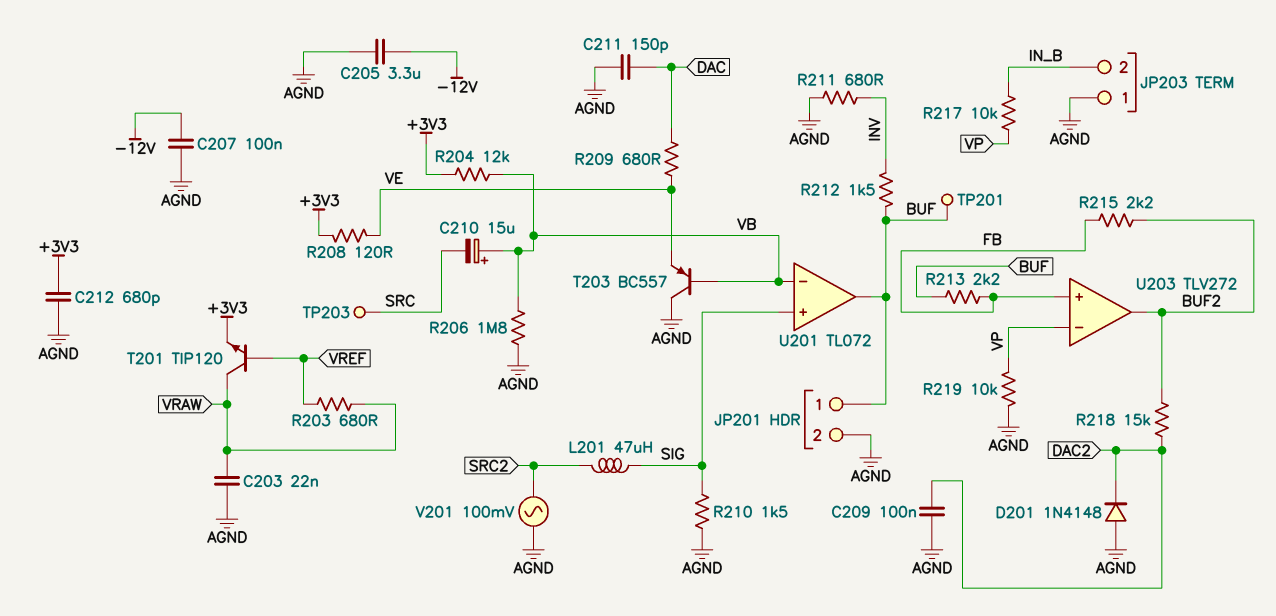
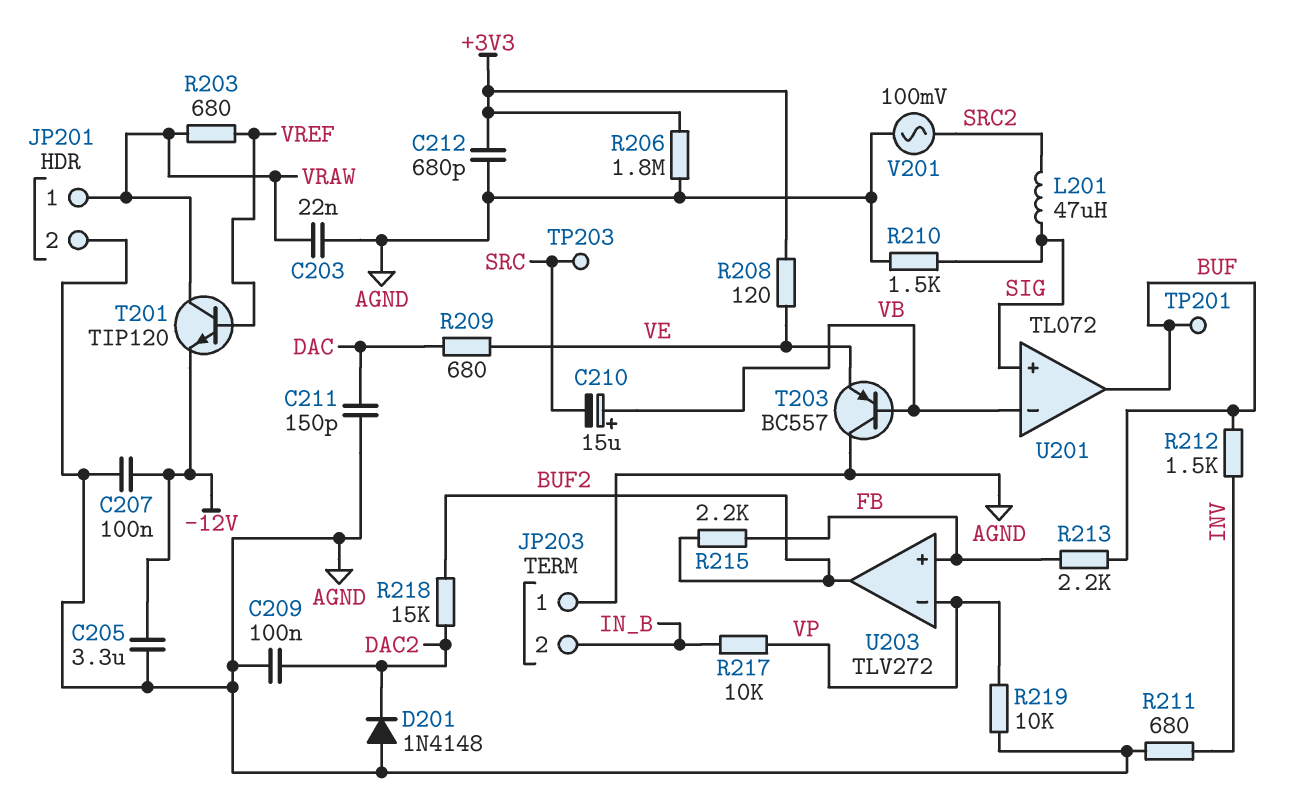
JP201 pin 1: BUF -> VRAW
R204: 12k (+3V3, VB) -> none
R206: 1.8M (AGND, VB) -> 1.8M (+3V3, AGND)
T201: NPN TIP120 (B VREF, C VRAW, E +3V3) -> NPN TIP120 (B VREF, C VRAW, E -12V)

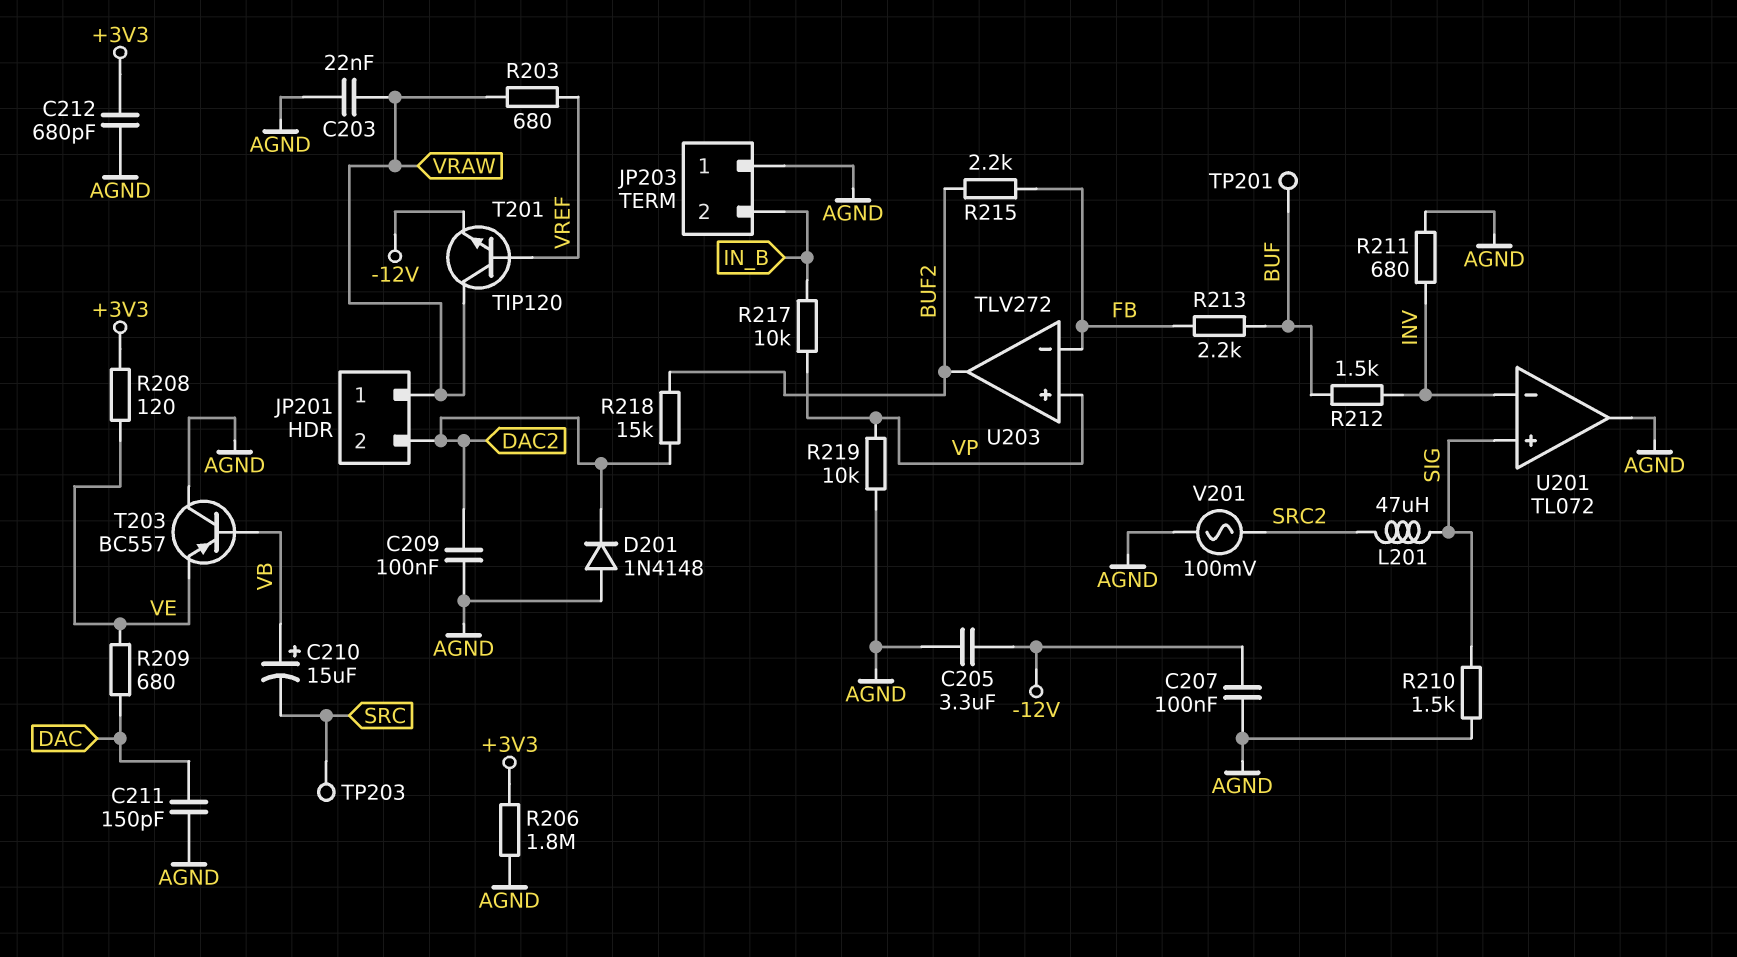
JP201 pin 2: AGND -> DAC2
U201 pin in-: VB -> INV
U201 pin out: BUF -> AGND
U203 pin in+: FB -> VP
U203 pin in-: VP -> FB

